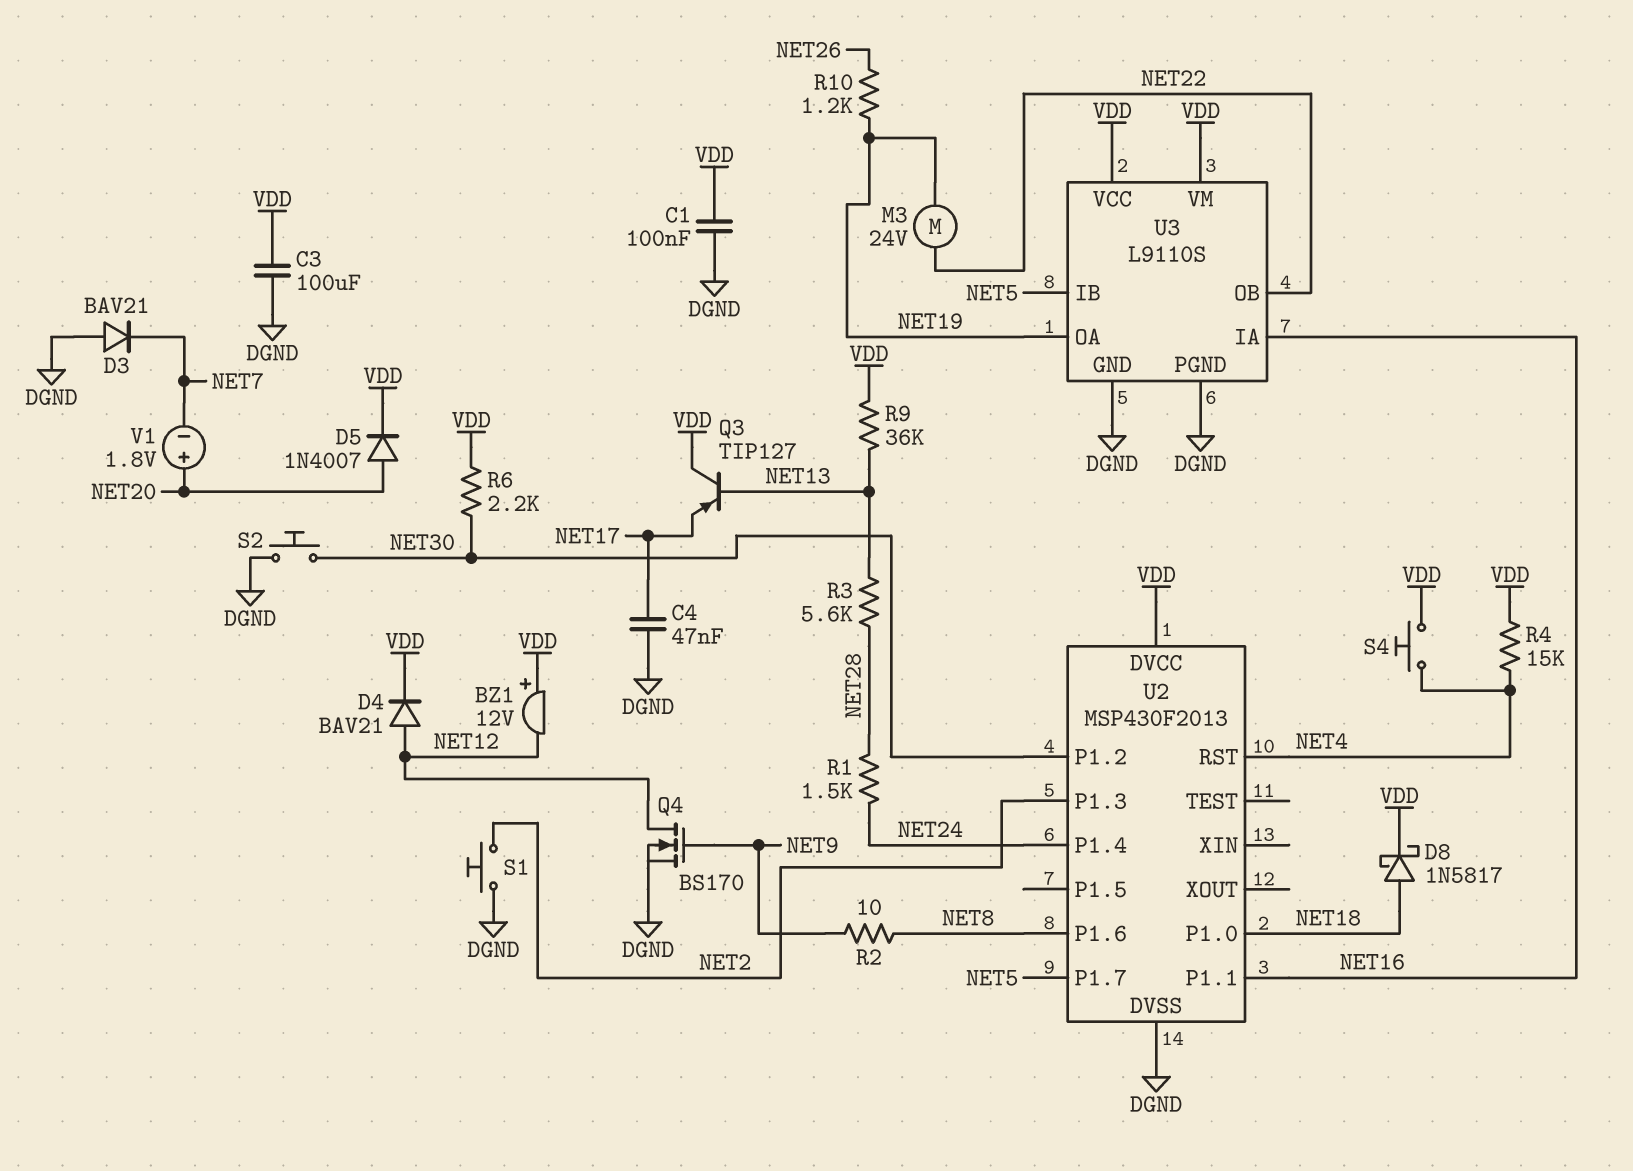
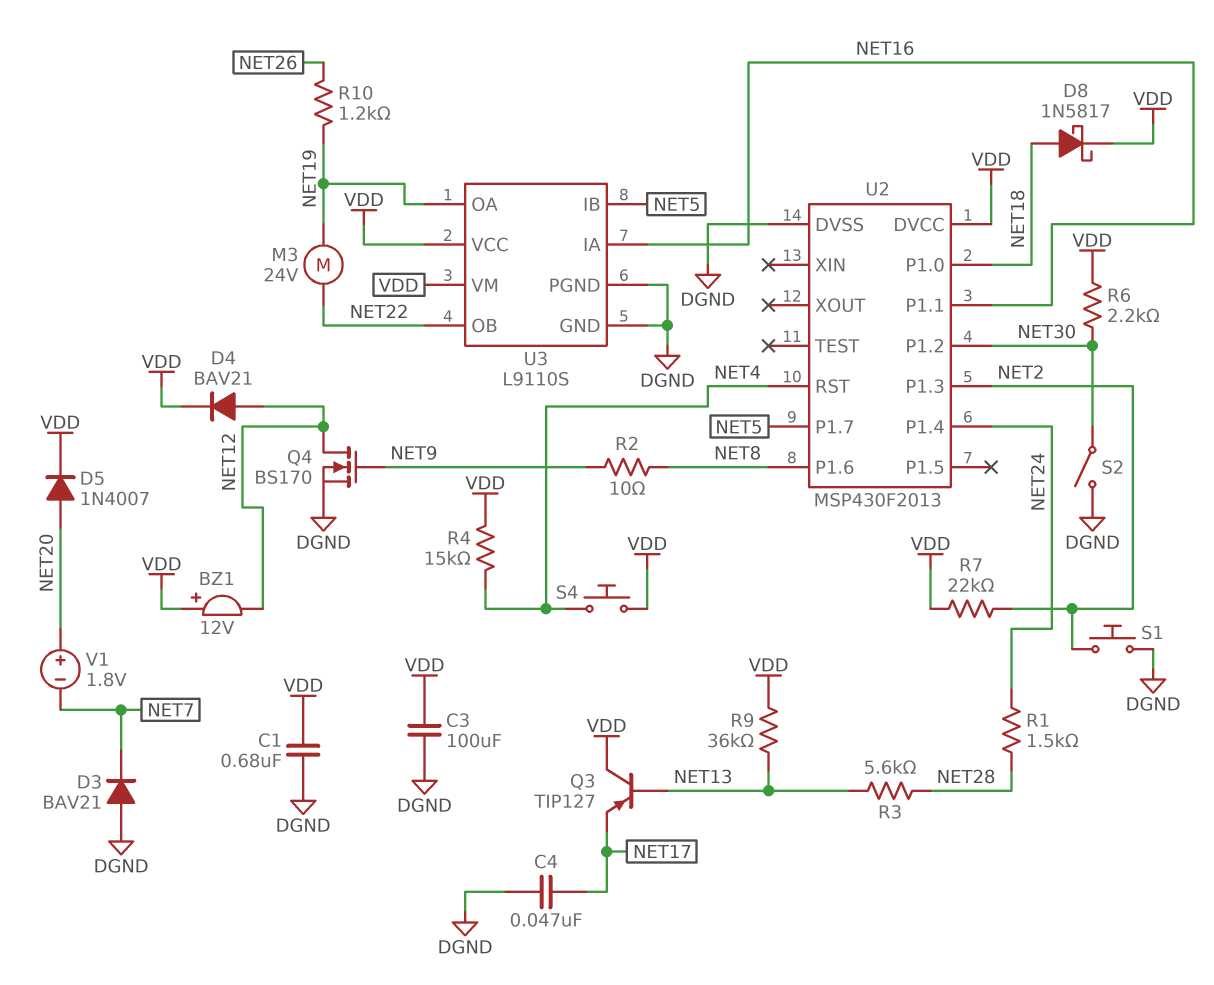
C1: 100nF (DGND, VDD) -> 680nF (DGND, VDD)
R7: none -> 22k (NET2, VDD)
S2: button (DGND, NET30) -> switch (DGND, NET30)

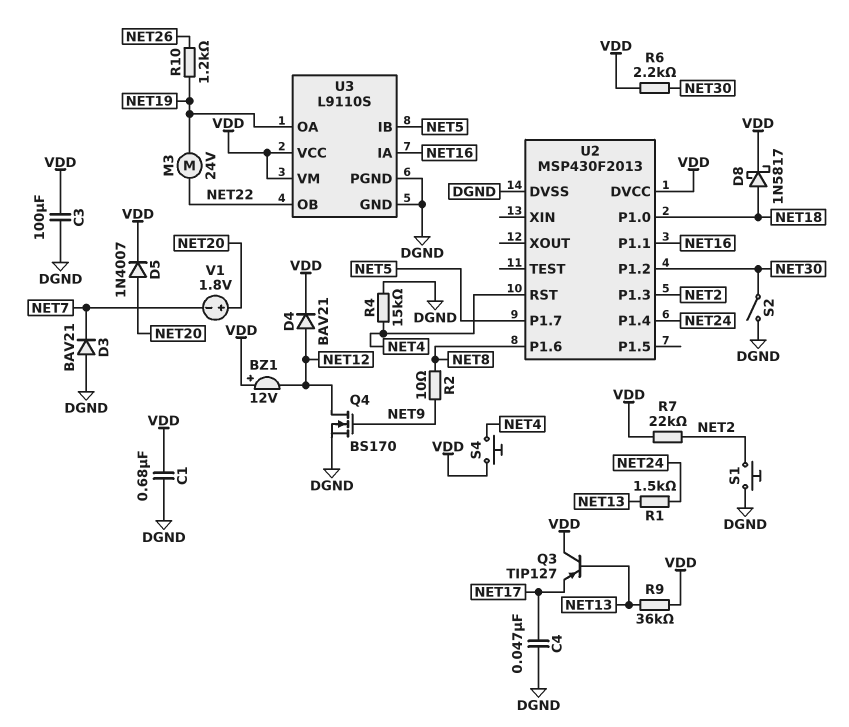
R1: 1.5k (NET24, NET28) -> 1.5k (NET13, NET24)
R3: 5.6k (NET13, NET28) -> none
R4: 15k (NET4, VDD) -> 15k (DGND, NET4)

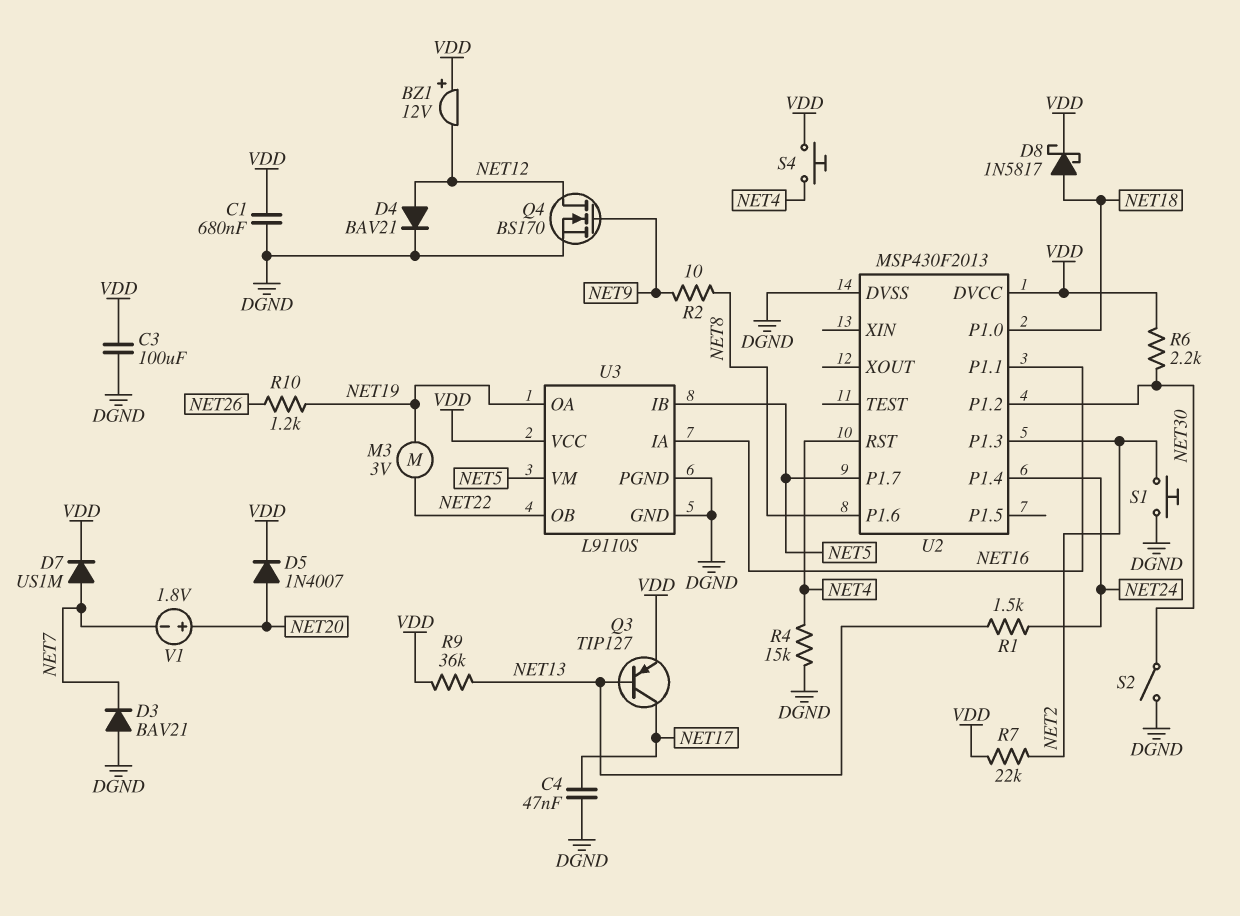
D4: diode BAV21 (A NET12, K VDD) -> diode BAV21 (A NET12, K DGND)
D7: none -> diode US1M (A NET7, K VDD)
M3: motor 24V (NET19, NET22) -> motor 3V (NET19, NET22)
Q3: PNP TIP127 (B NET13, C VDD, E NET17) -> PNP TIP127 (B NET13, C NET17, E VDD)
U3 pin VM: VDD -> NET5

